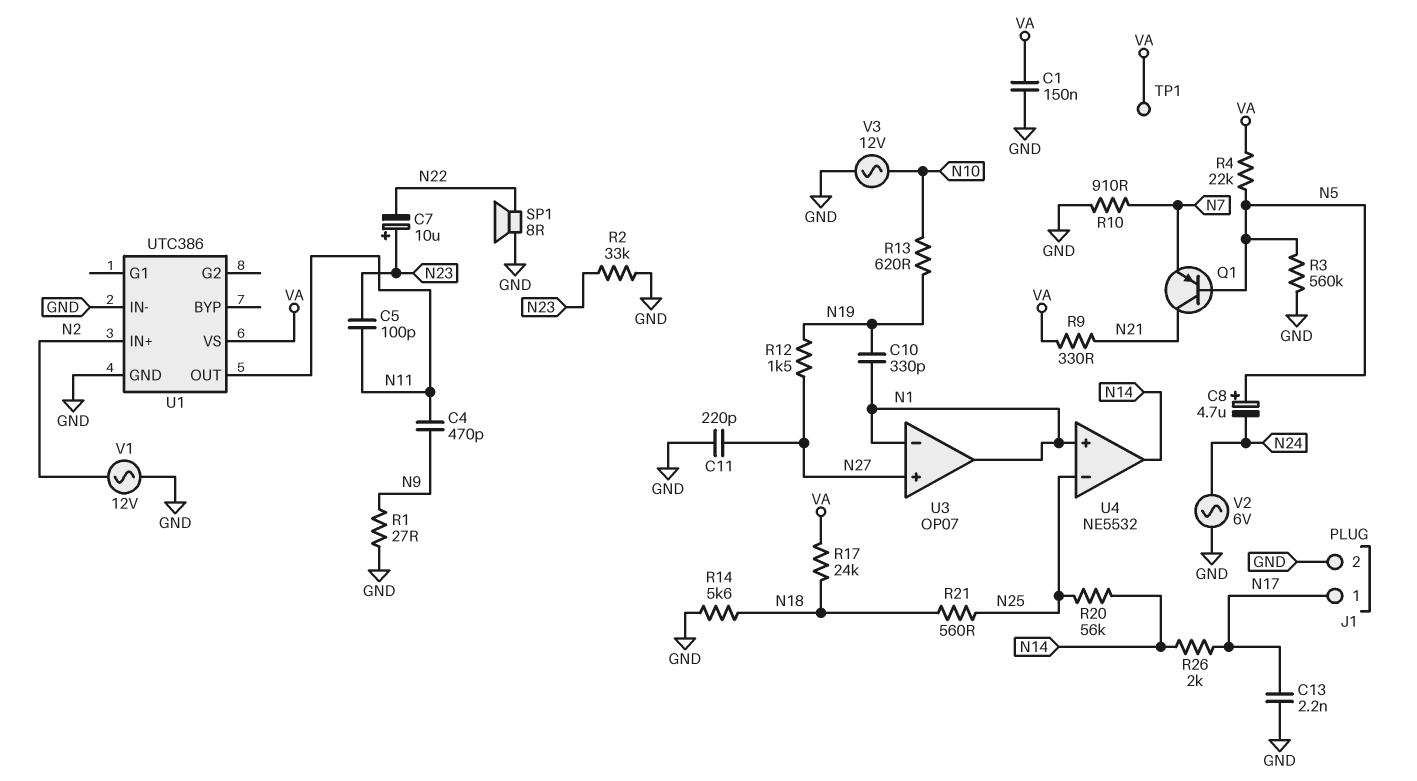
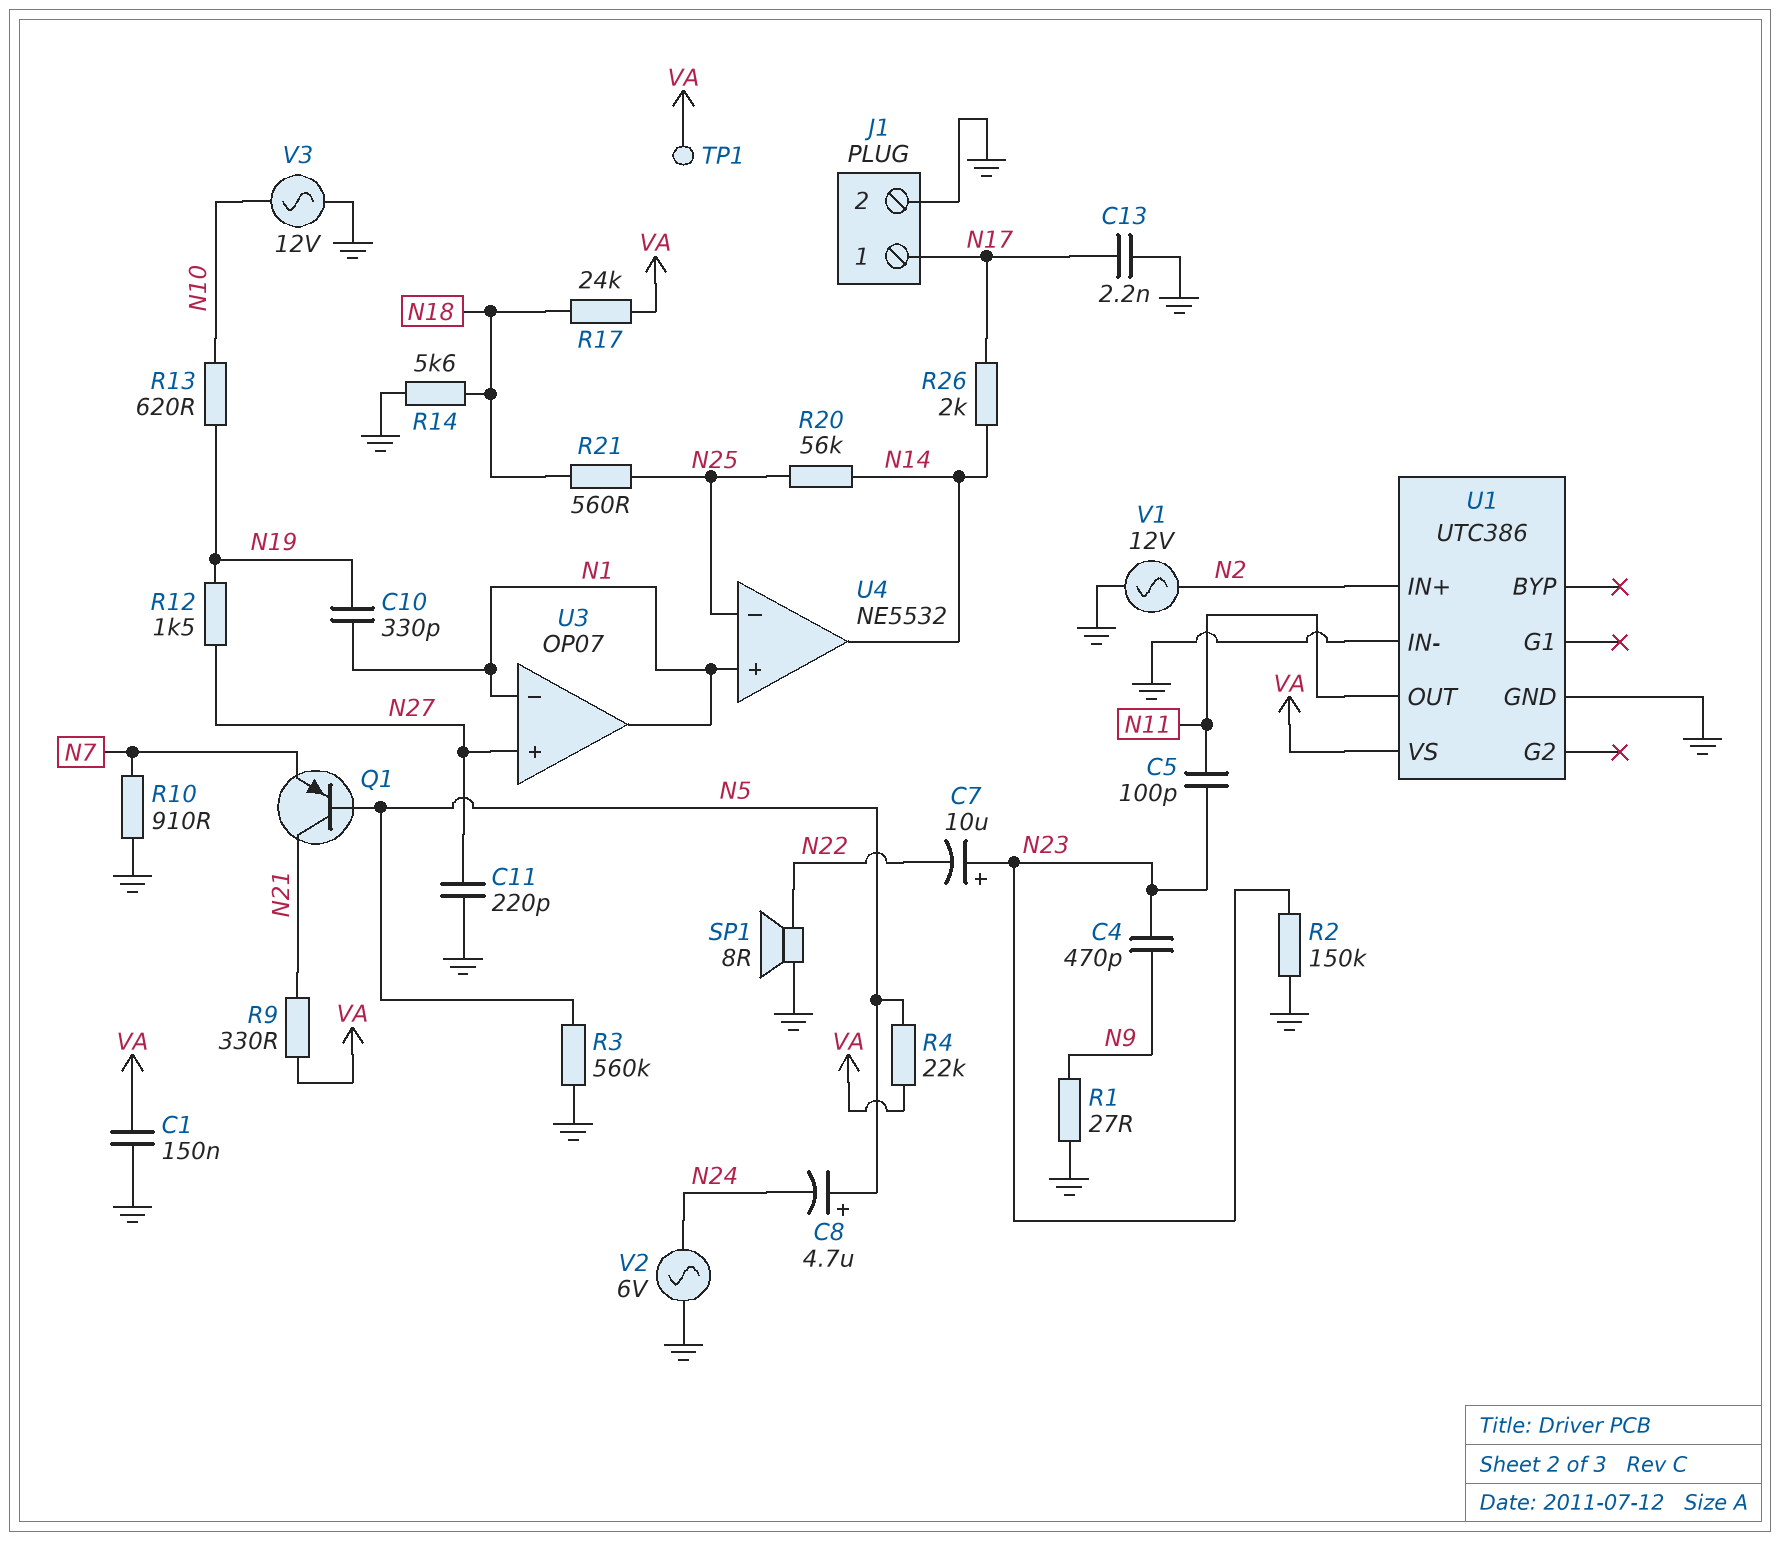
C4: 470pF (N9, N11) -> 470pF (N9, N23)
R2: 33k (GND, N23) -> 150k (GND, N23)

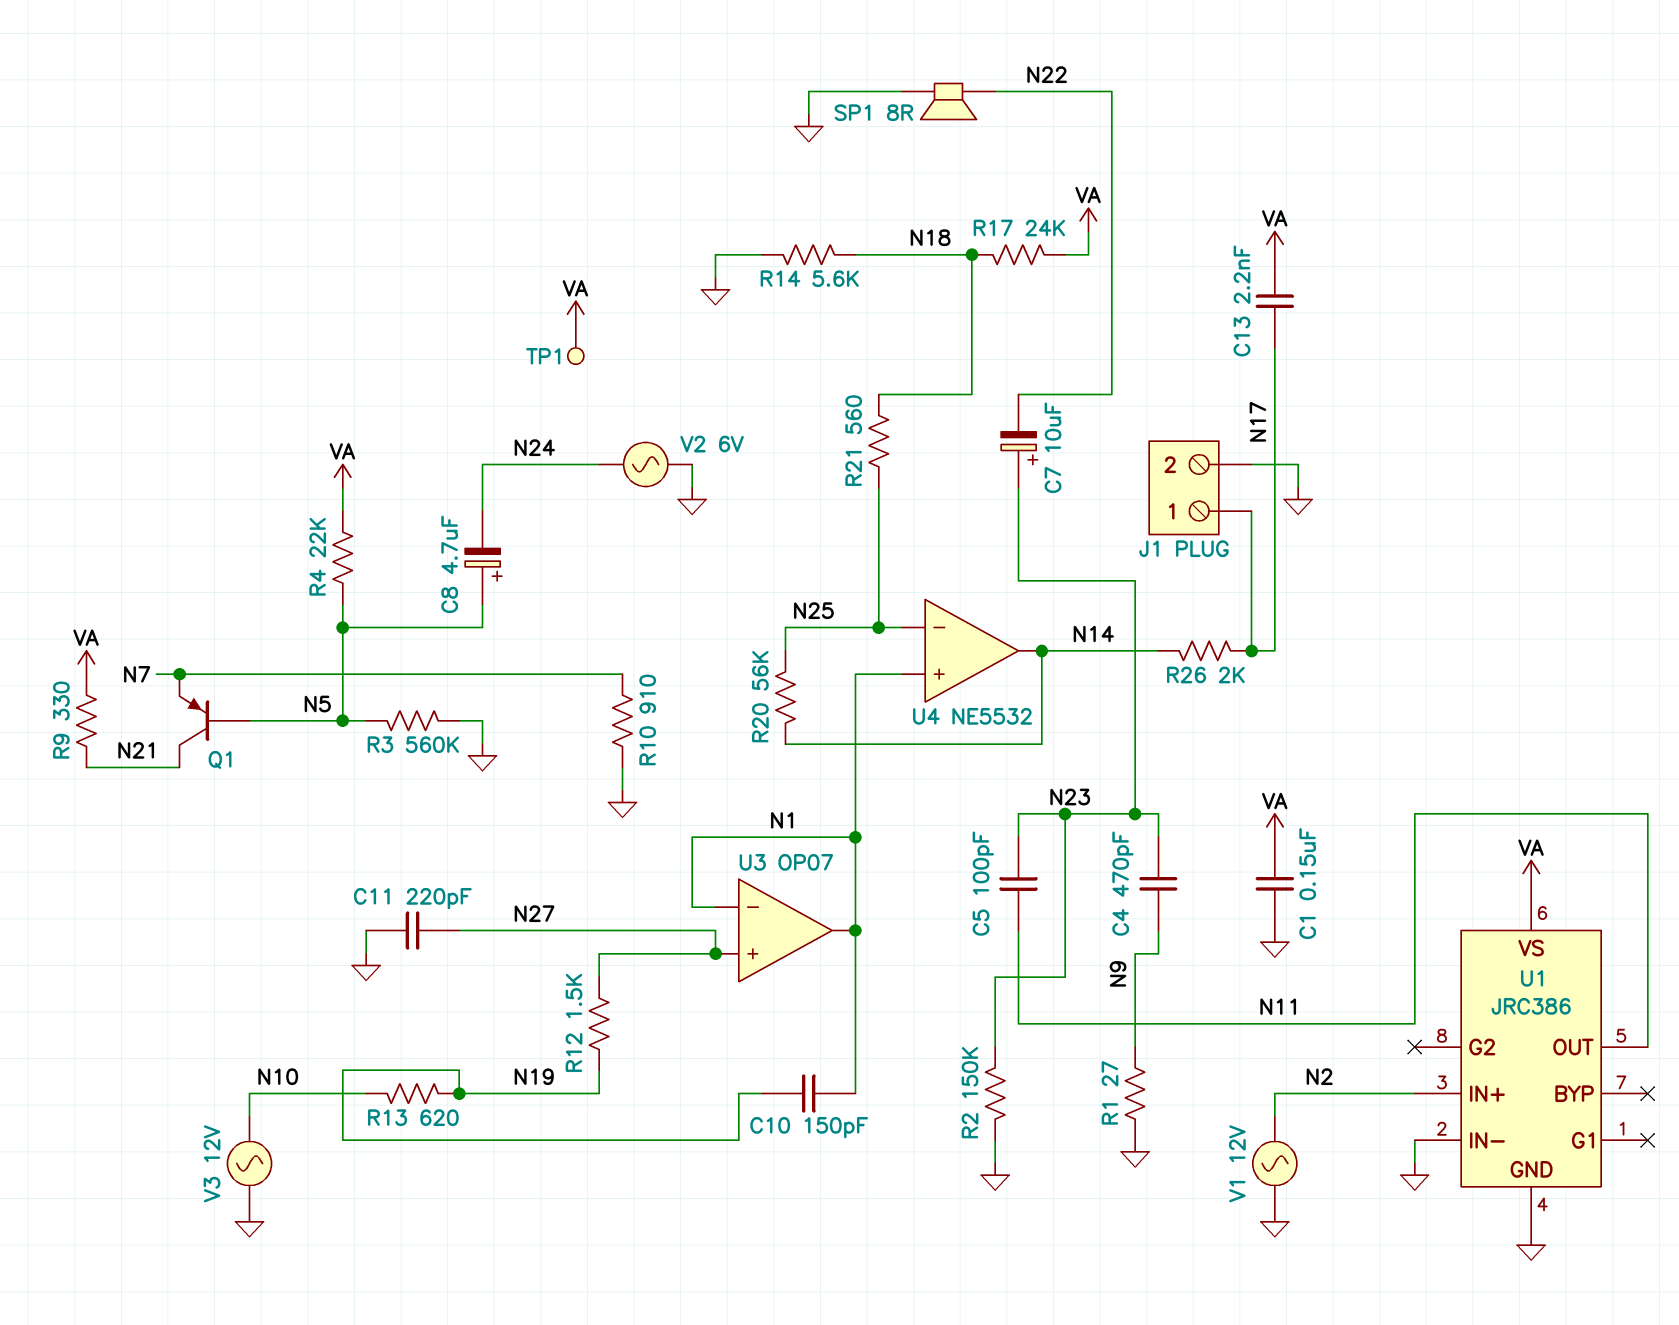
C10: 330pF (N1, N19) -> 150pF (N1, N19)
C13: 2.2nF (GND, N17) -> 2.2nF (N17, VA)
U1: UTC386 -> JRC386

